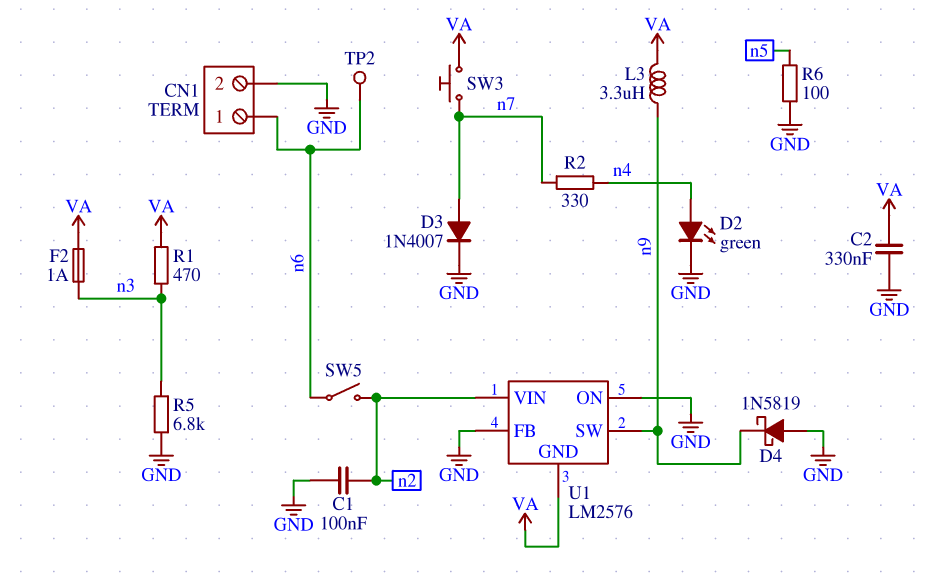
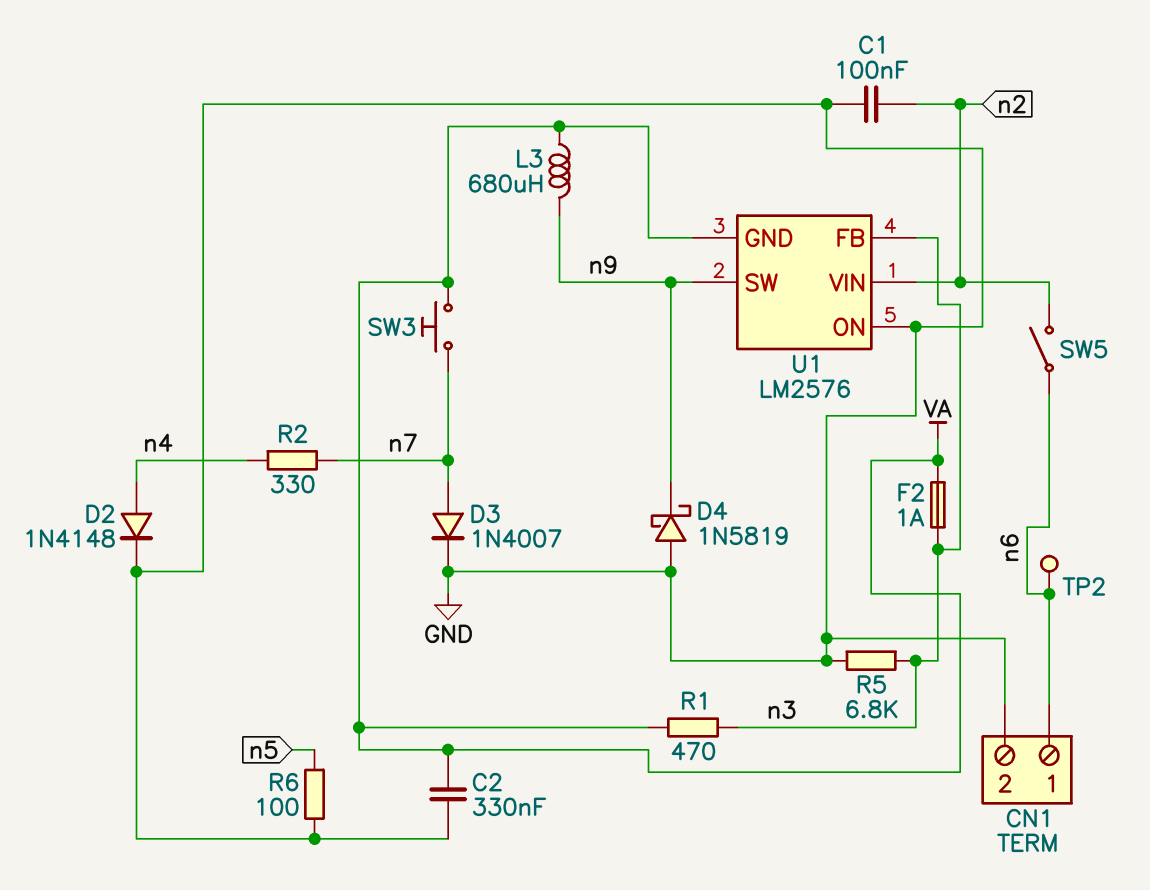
D2: LED green (A n4, K GND) -> diode 1N4148 (A n4, K GND)
L3: 3.3uH (VA, n9) -> 680uH (VA, n9)
U1 pin FB: GND -> n3

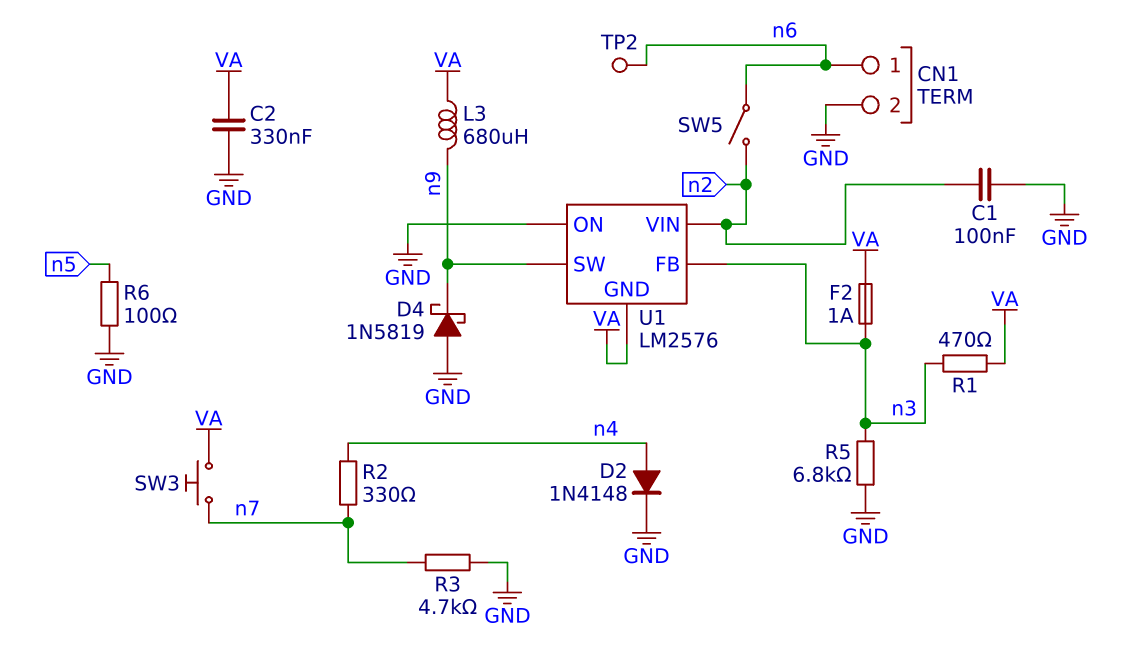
D3: diode 1N4007 (A n7, K GND) -> none
R3: none -> 4.7k (GND, n7)

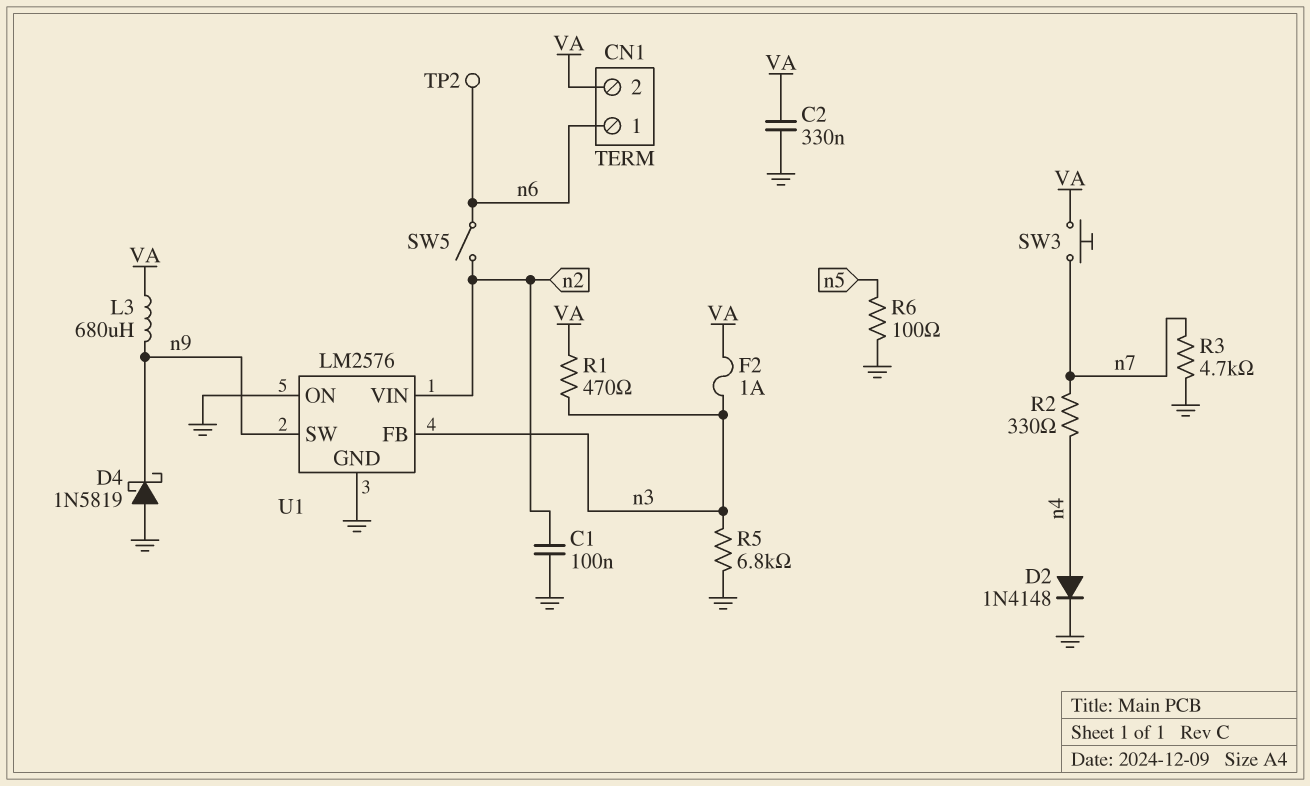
CN1 pin 2: GND -> VA
U1 pin GND: VA -> GND

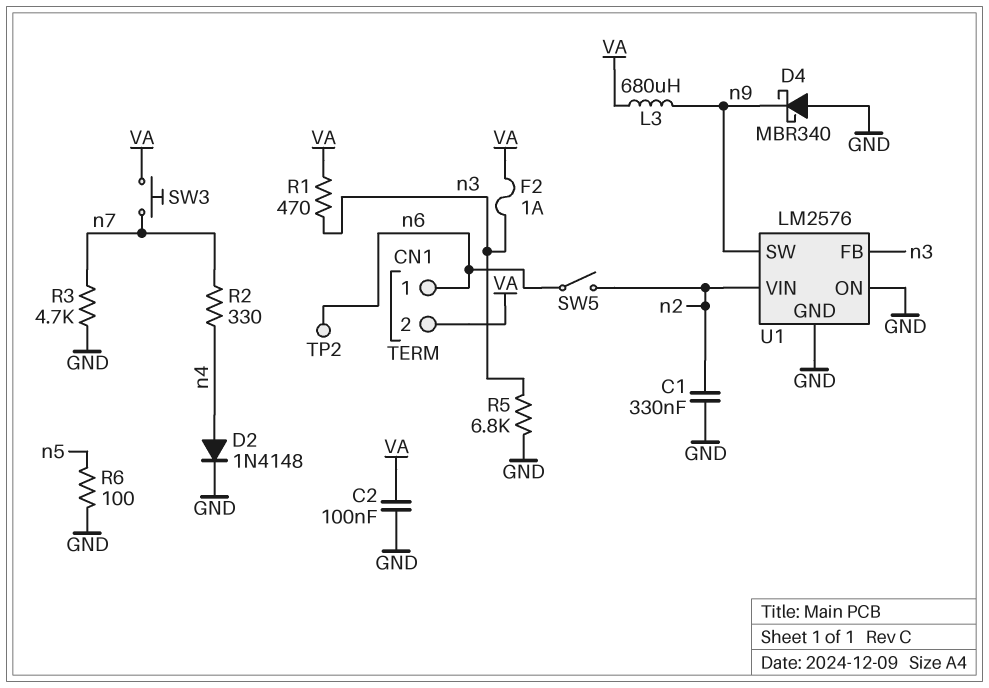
C1: 100nF (GND, n2) -> 330nF (GND, n2)
C2: 330nF (GND, VA) -> 100nF (GND, VA)
D4: schottky 1N5819 (A GND, K n9) -> schottky MBR340 (A GND, K n9)

